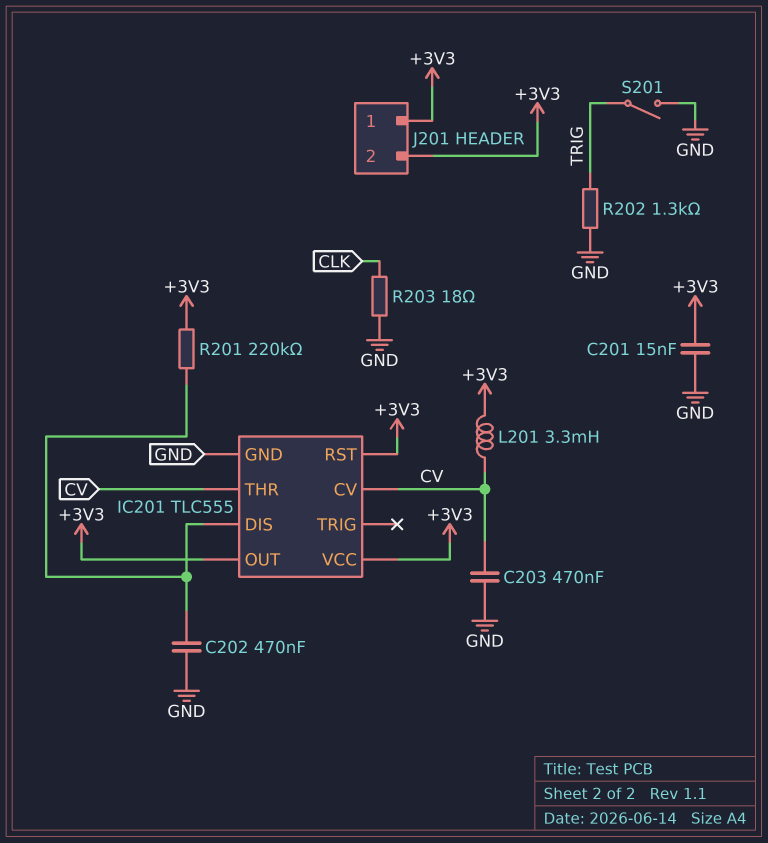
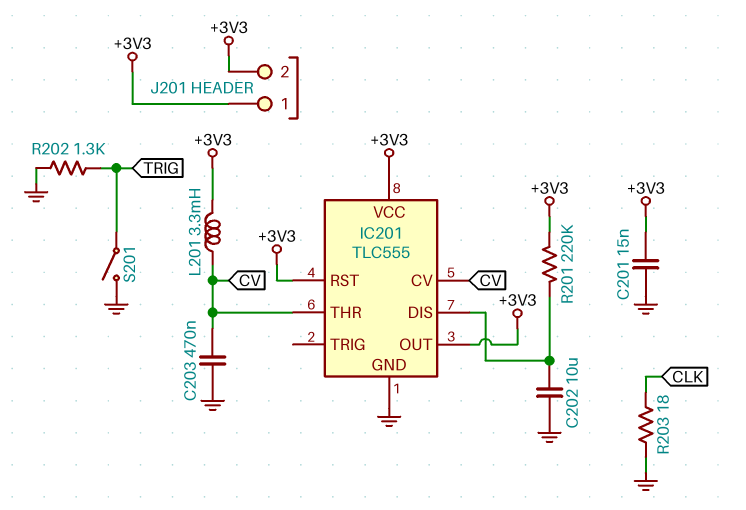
C202: 470nF (GND, IC201/DIS) -> 10uF (GND, IC201/DIS)

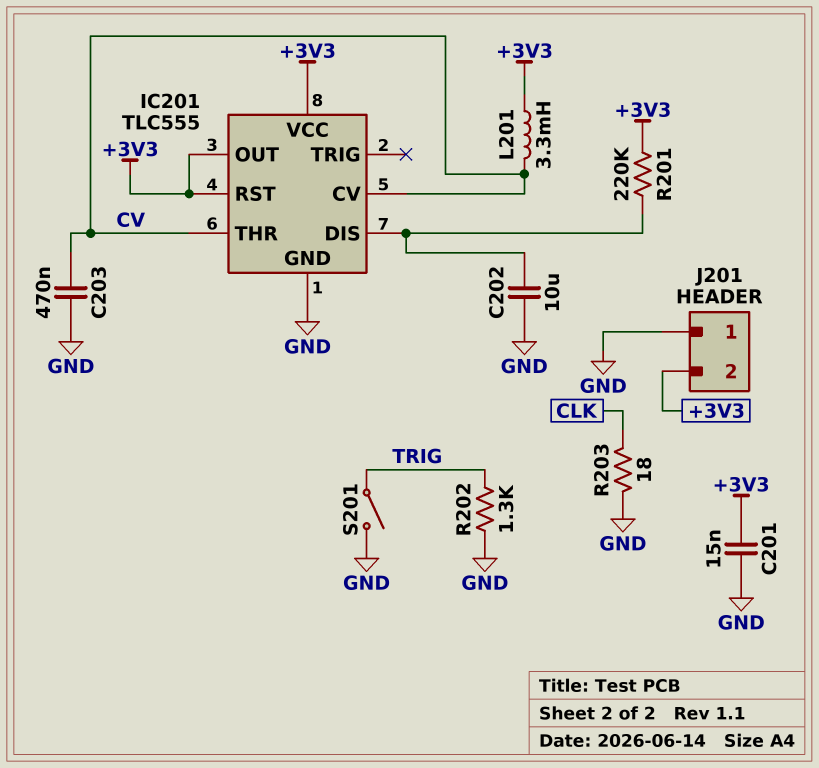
J201 pin 1: +3V3 -> GND

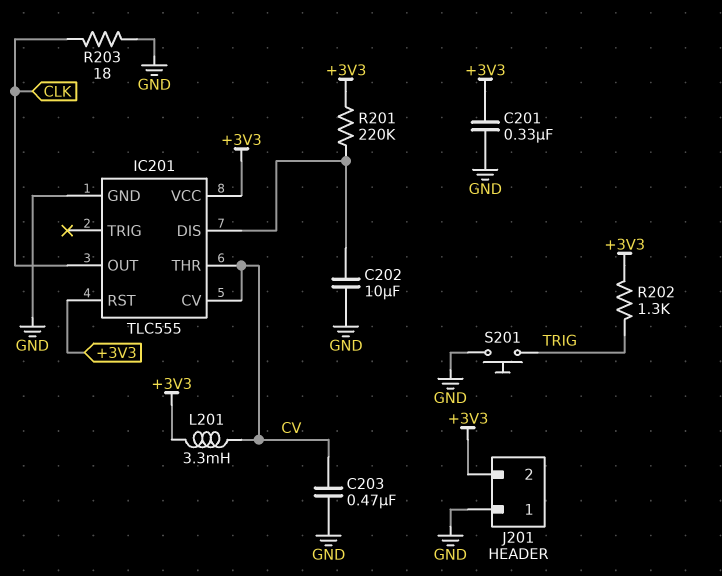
C201: 15nF (+3V3, GND) -> 330nF (+3V3, GND)
IC201 pin OUT: +3V3 -> CLK
R202: 1.3k (GND, TRIG) -> 1.3k (+3V3, TRIG)
S201: switch (GND, TRIG) -> button (GND, TRIG)

